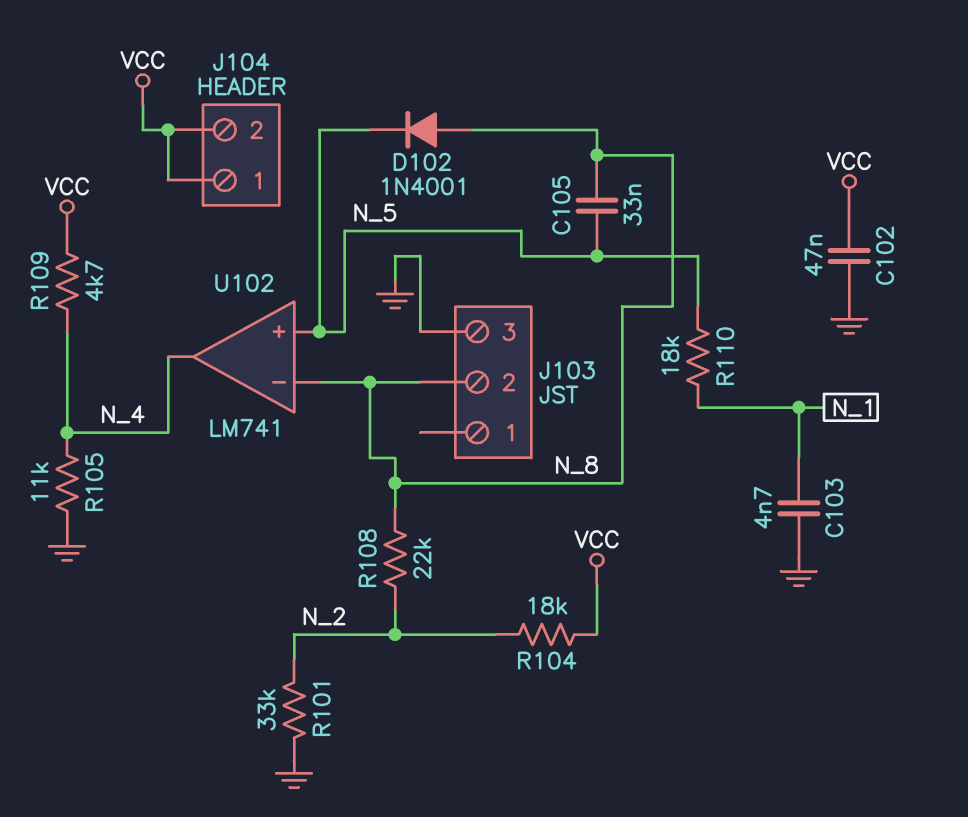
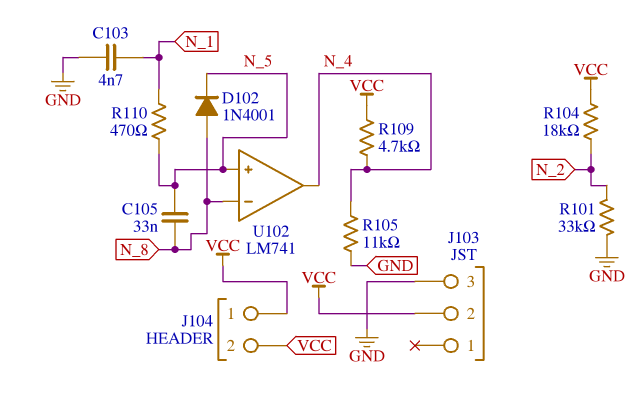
C102: 47nF (GND, VCC) -> none
J103 pin 2: N_8 -> VCC
R108: 22k (N_2, N_8) -> none
R110: 18k (N_1, N_5) -> 470 (N_1, N_5)

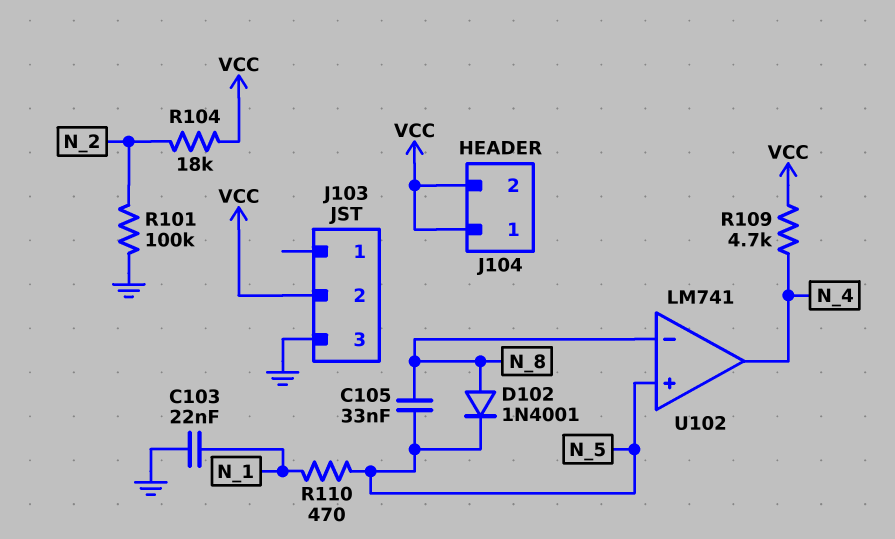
C103: 4.7nF (GND, N_1) -> 22nF (GND, N_1)
R101: 33k (GND, N_2) -> 100k (GND, N_2)
R105: 11k (GND, N_4) -> none

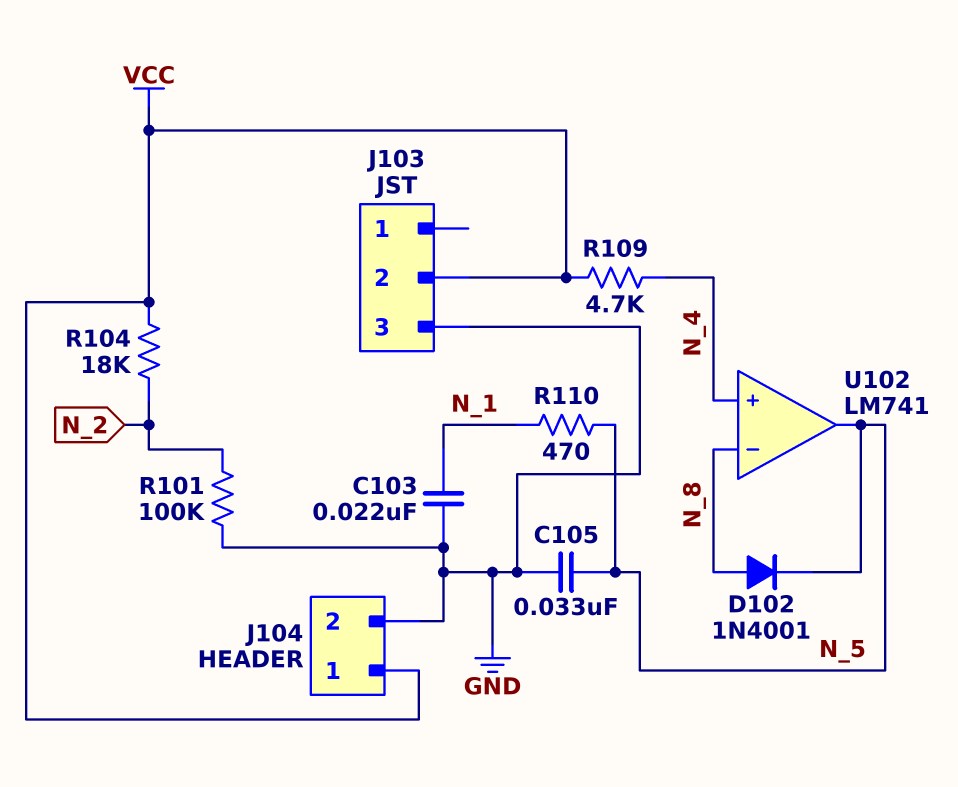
C105: 33nF (N_5, N_8) -> 33nF (GND, N_5)
J104 pin 2: VCC -> GND
U102 pin in+: N_5 -> N_4
U102 pin out: N_4 -> N_5

